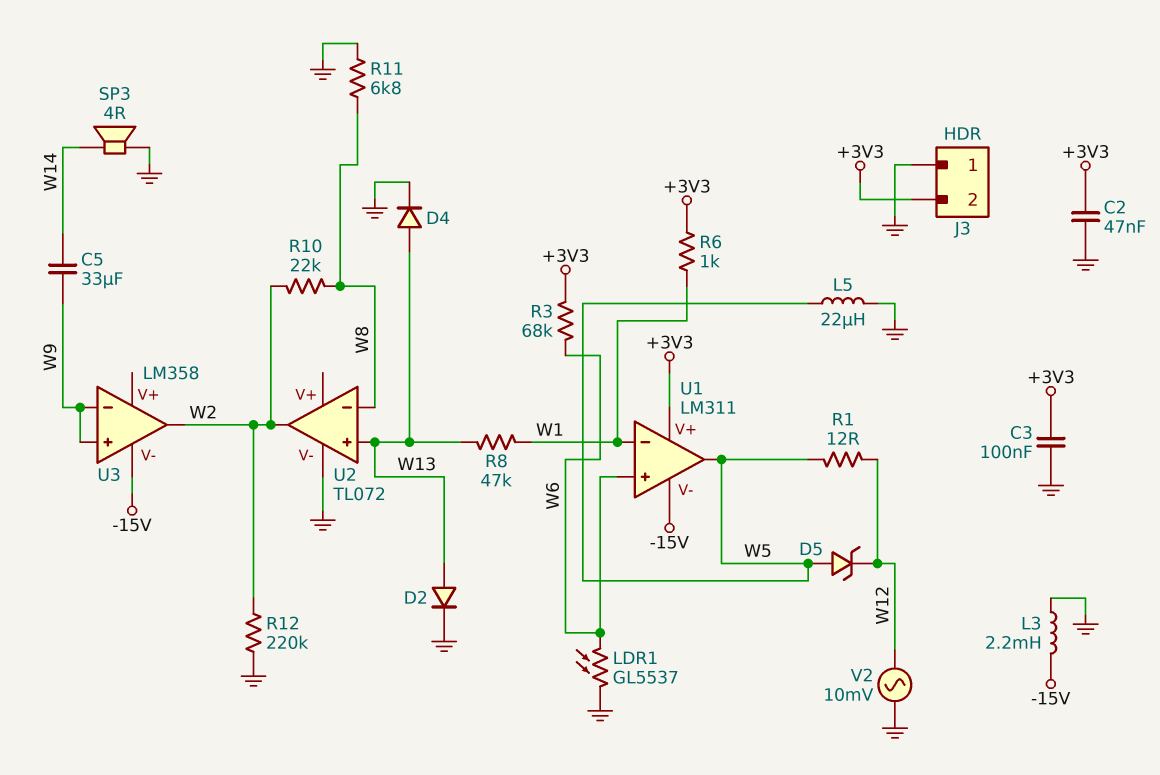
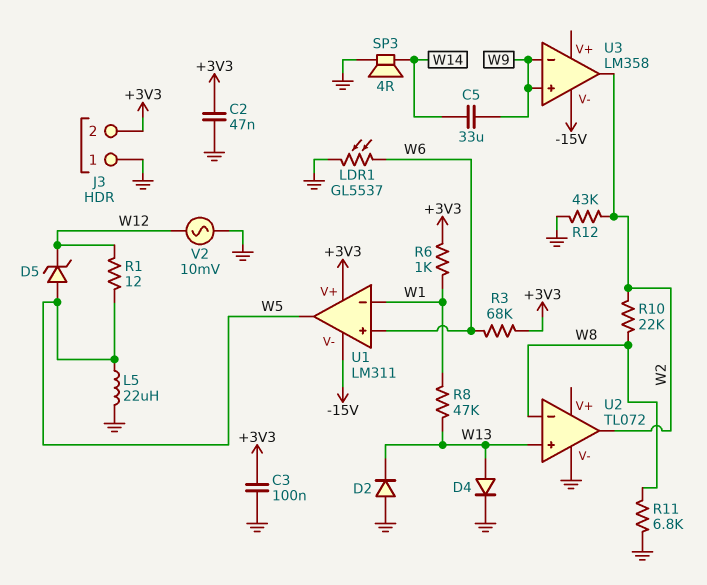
D2: diode (A W13, K GND) -> diode (A GND, K W13)
L3: 2.2mH (-15V, GND) -> none
R12: 220k (GND, W2) -> 43k (GND, W2)

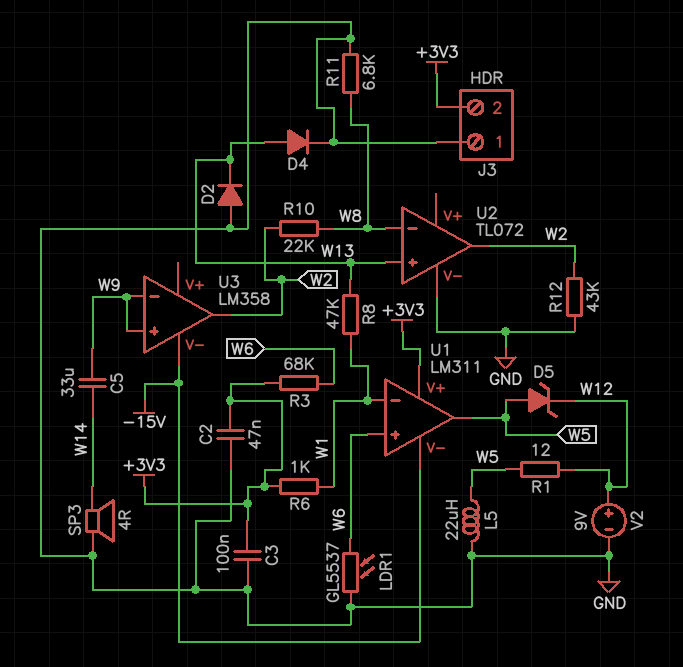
V2: AC 10mV (GND, W12) -> 9V (plus W12, minus GND)

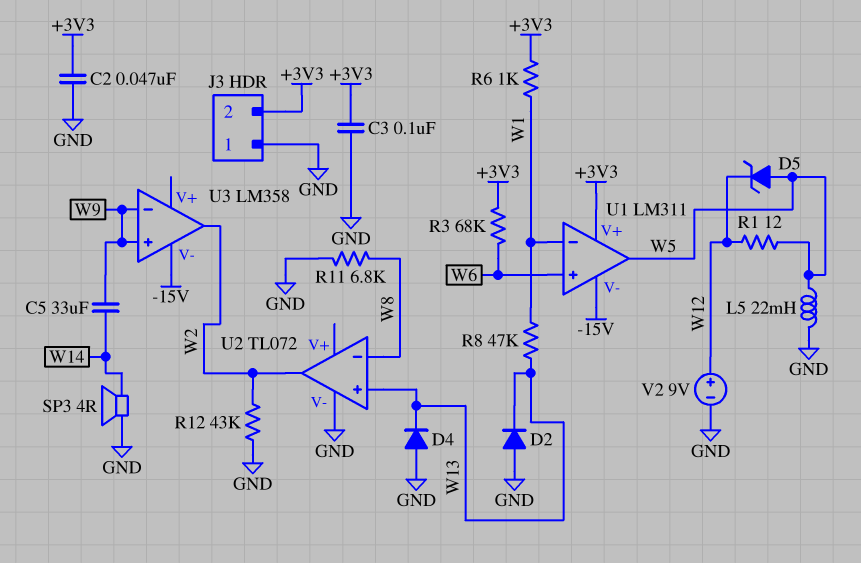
D4: diode (A W13, K GND) -> diode (A GND, K W13)
L5: 22uH (GND, W5) -> 22mH (GND, W5)
LDR1: GL5537 (GND, W6) -> none
R10: 22k (W2, W8) -> none

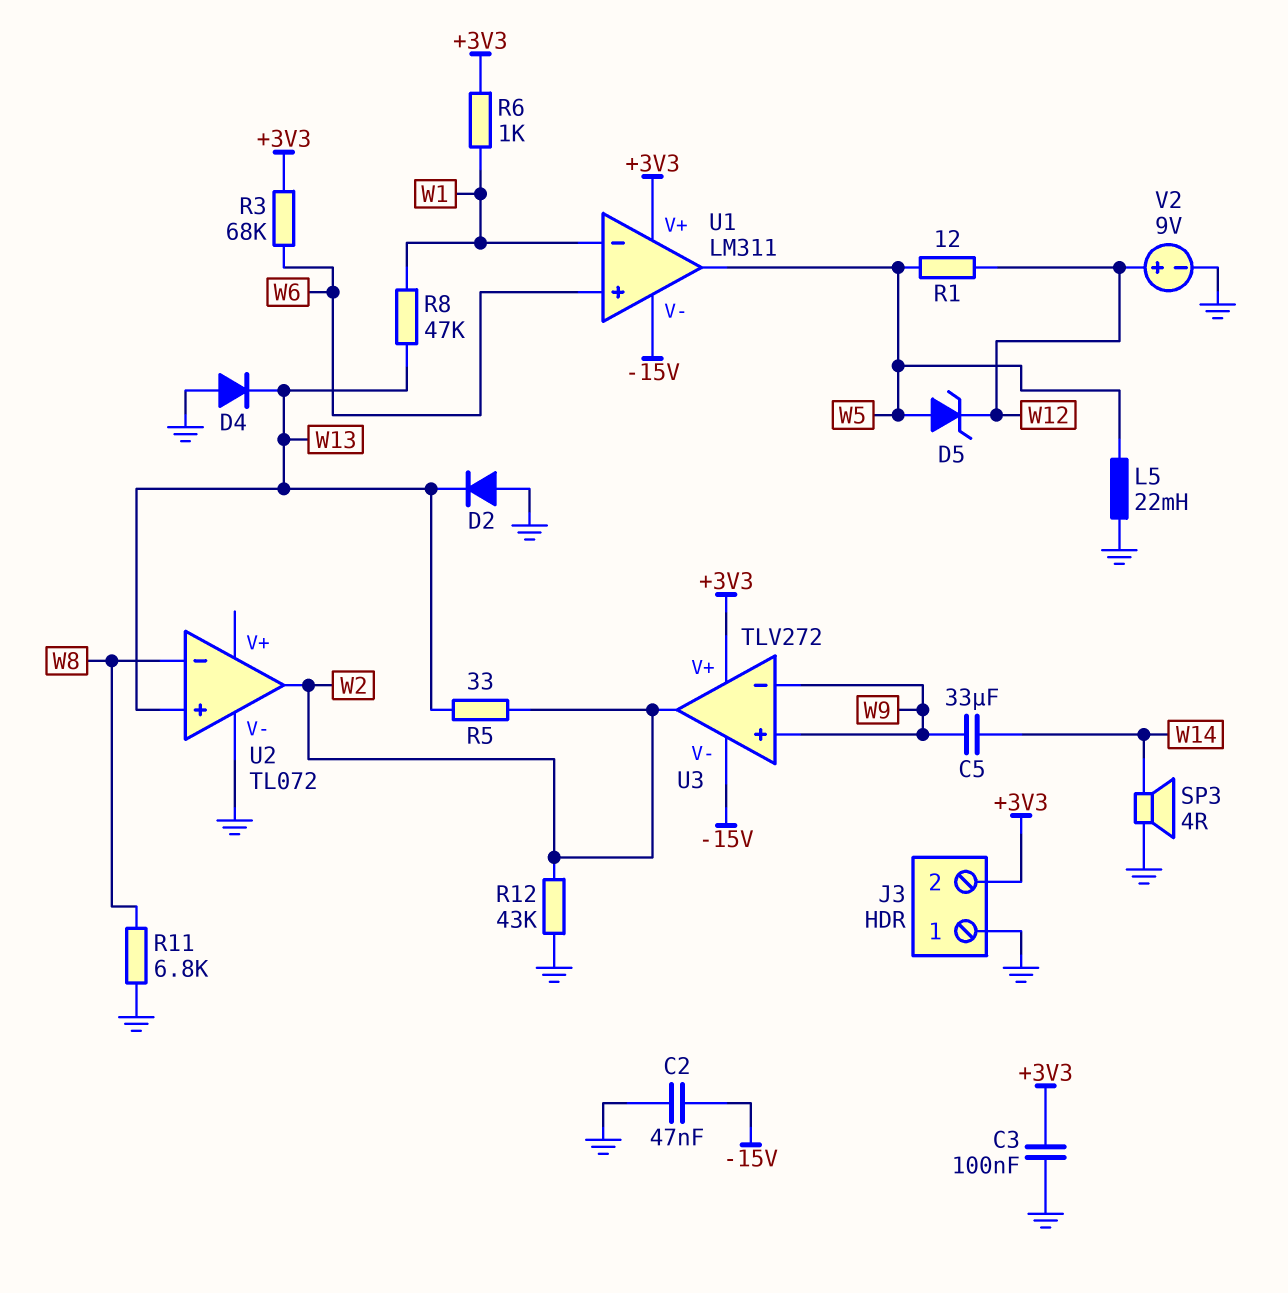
C2: 47nF (+3V3, GND) -> 47nF (-15V, GND)
R5: none -> 33 (W2, W13)
U3: LM358 -> TLV272
U3 pin V+: none -> +3V3

